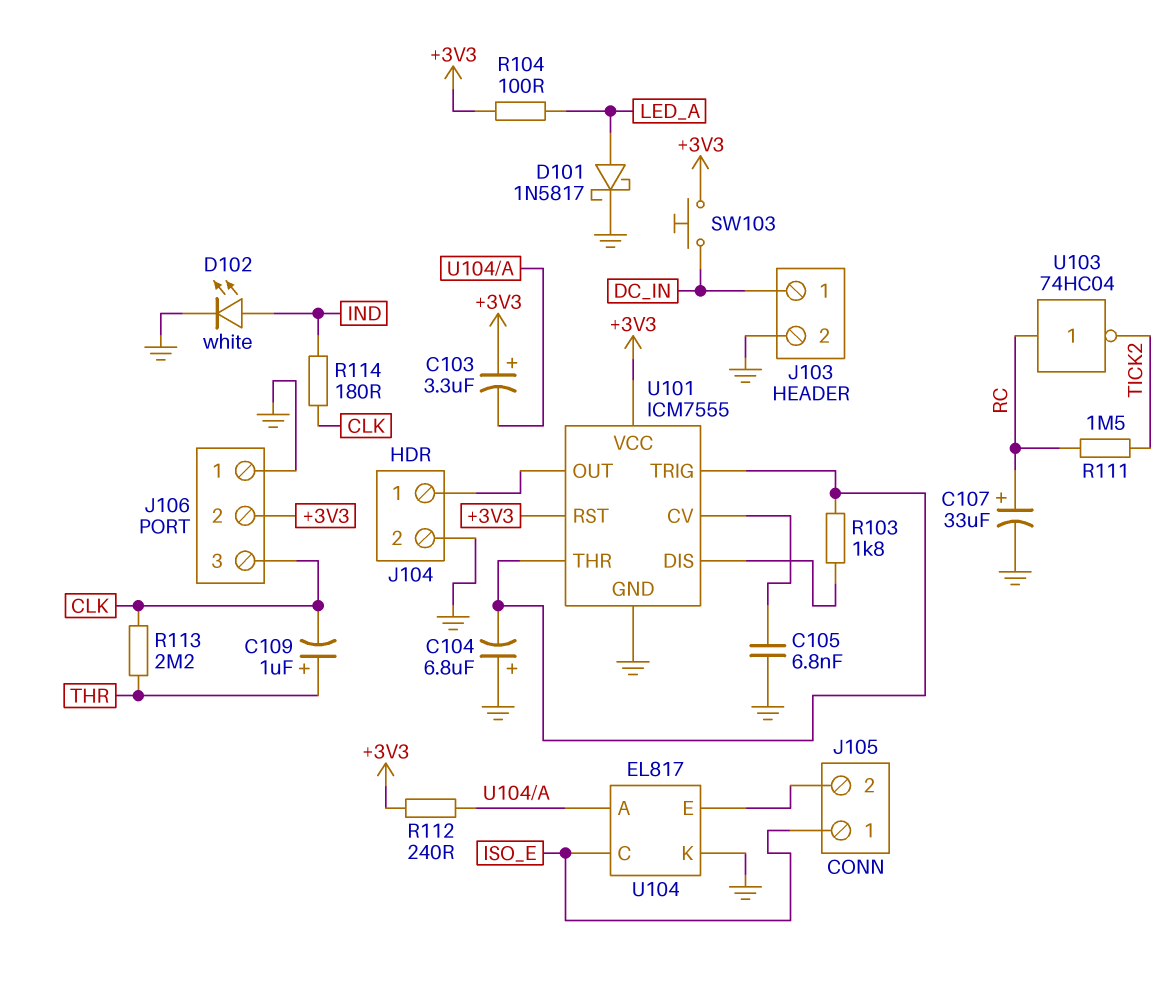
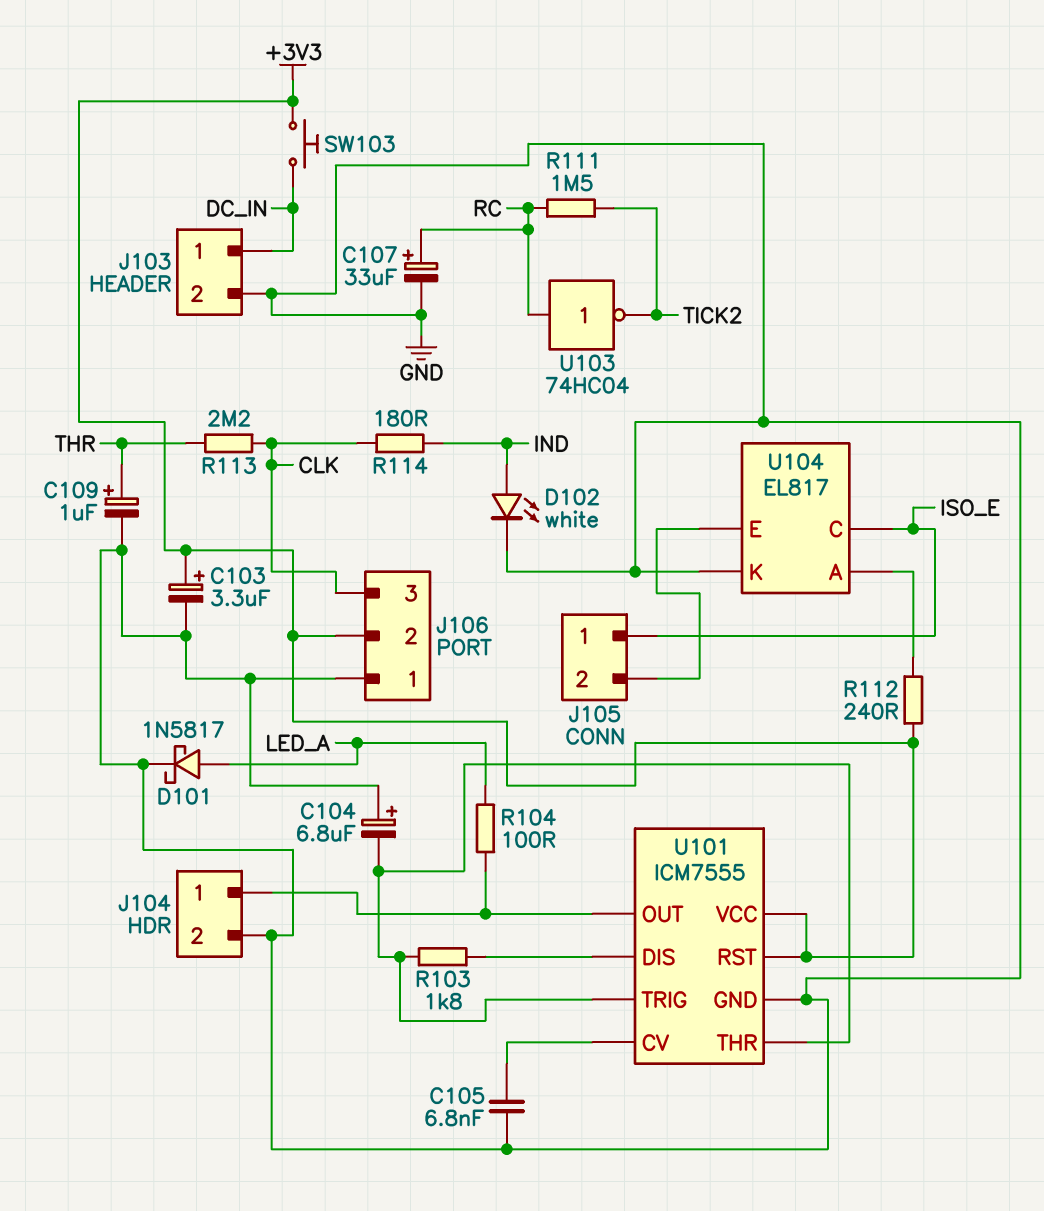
C103: 3.3uF (plus +3V3, minus U104/A) -> 3.3uF (plus +3V3, minus GND)
C109: 1uF (plus THR, minus CLK) -> 1uF (plus THR, minus GND)
R104: 100 (+3V3, LED_A) -> 100 (J104/1, LED_A)

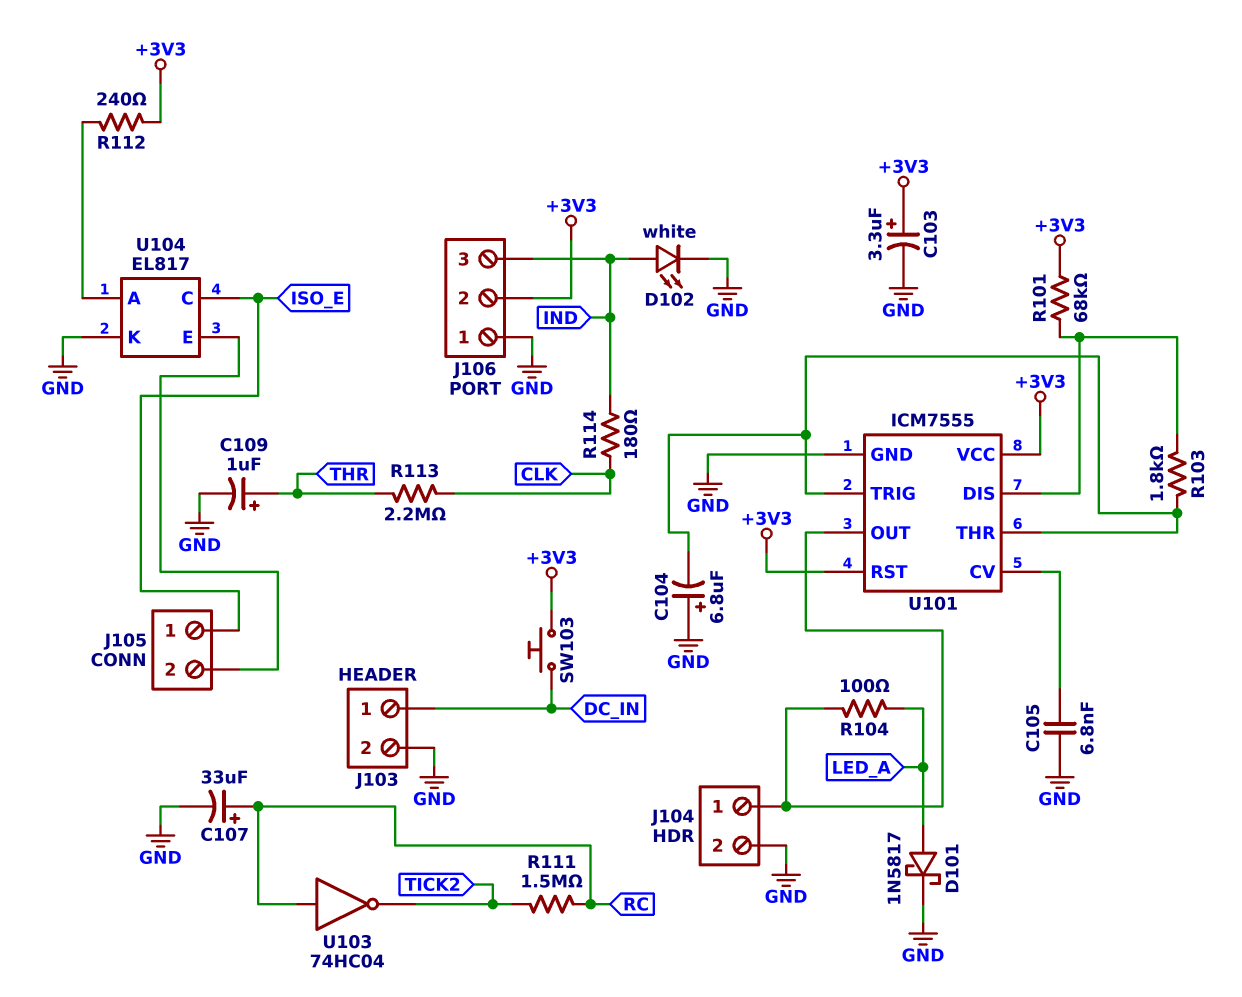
J106 pin 3: CLK -> IND
R101: none -> 68k (+3V3, U101/DIS)

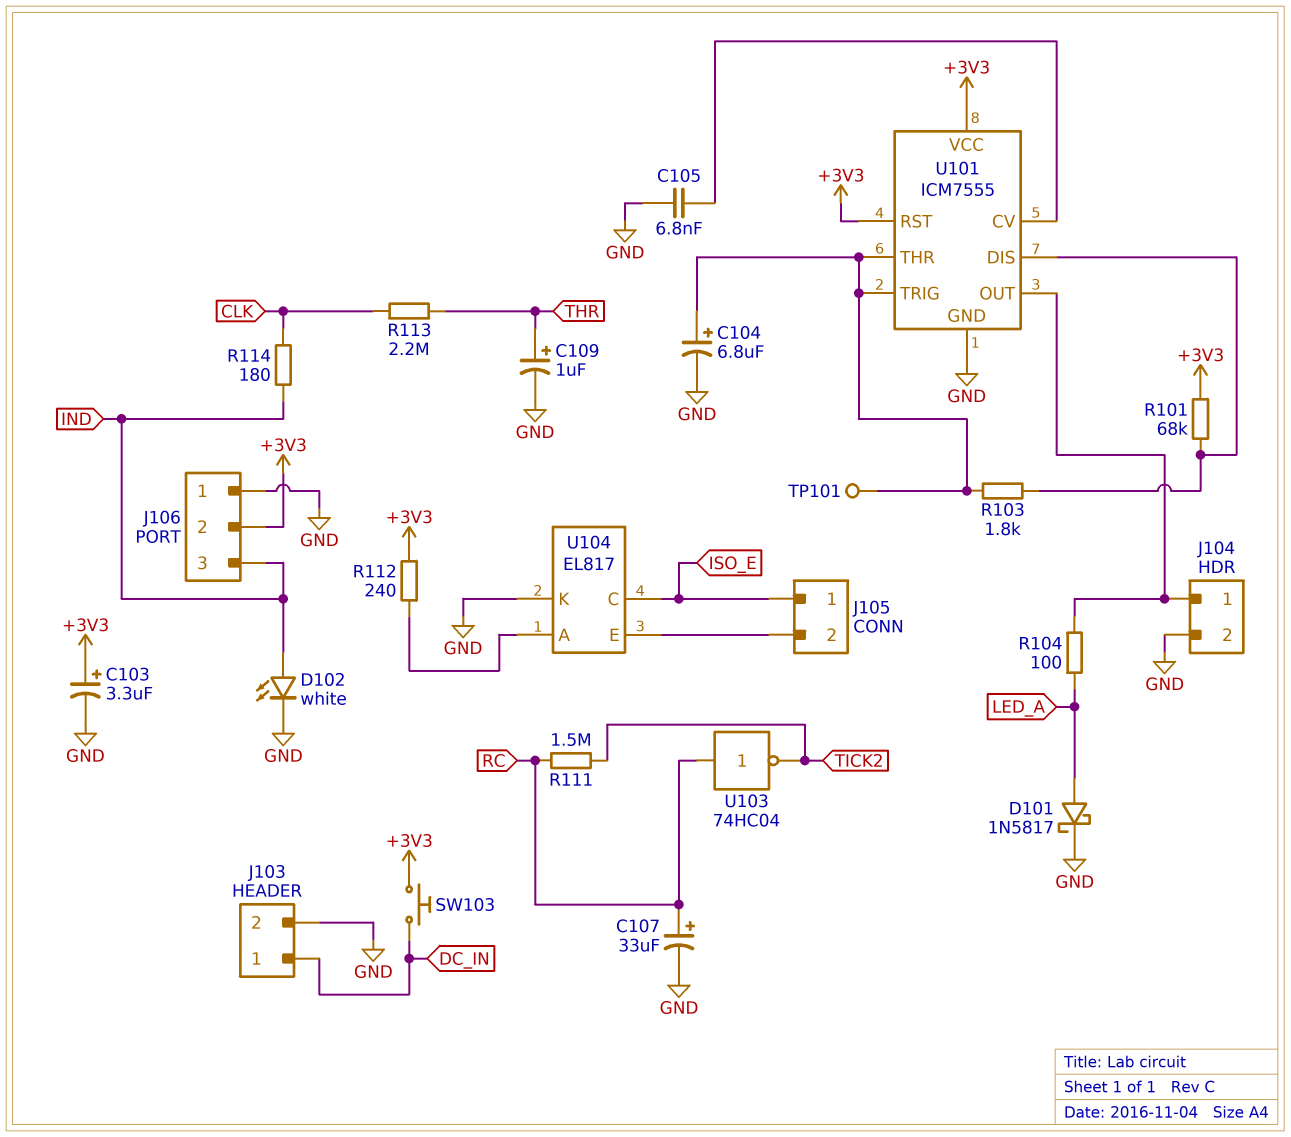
C104: 6.8uF (plus GND, minus U101/THR) -> 6.8uF (plus U101/THR, minus GND)
TP101: none -> test point (U101/THR)

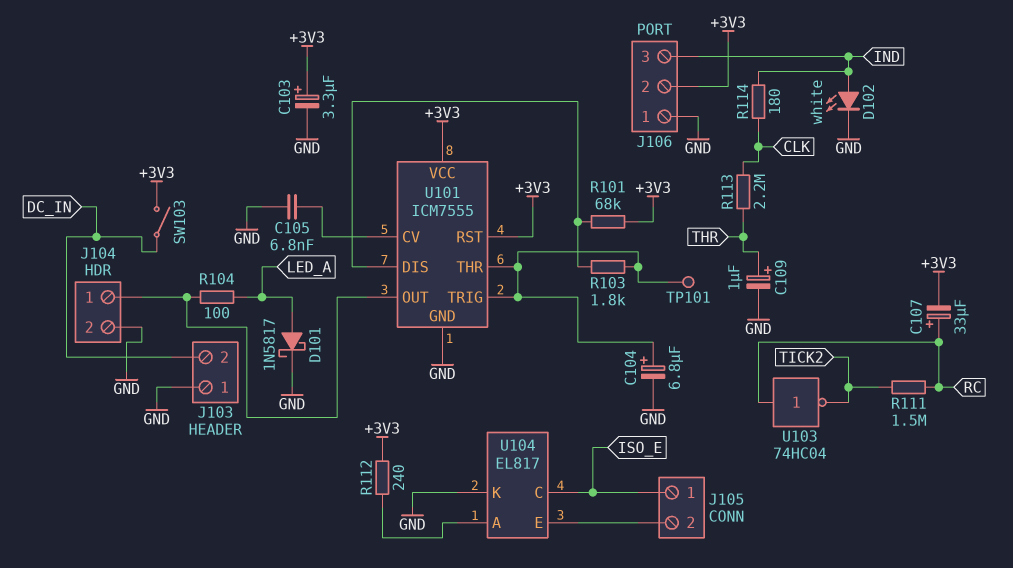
C107: 33uF (plus RC, minus GND) -> 33uF (plus RC, minus +3V3)
J103 pin 1: DC_IN -> GND
J103 pin 2: GND -> DC_IN
SW103: button (+3V3, DC_IN) -> switch (+3V3, DC_IN)

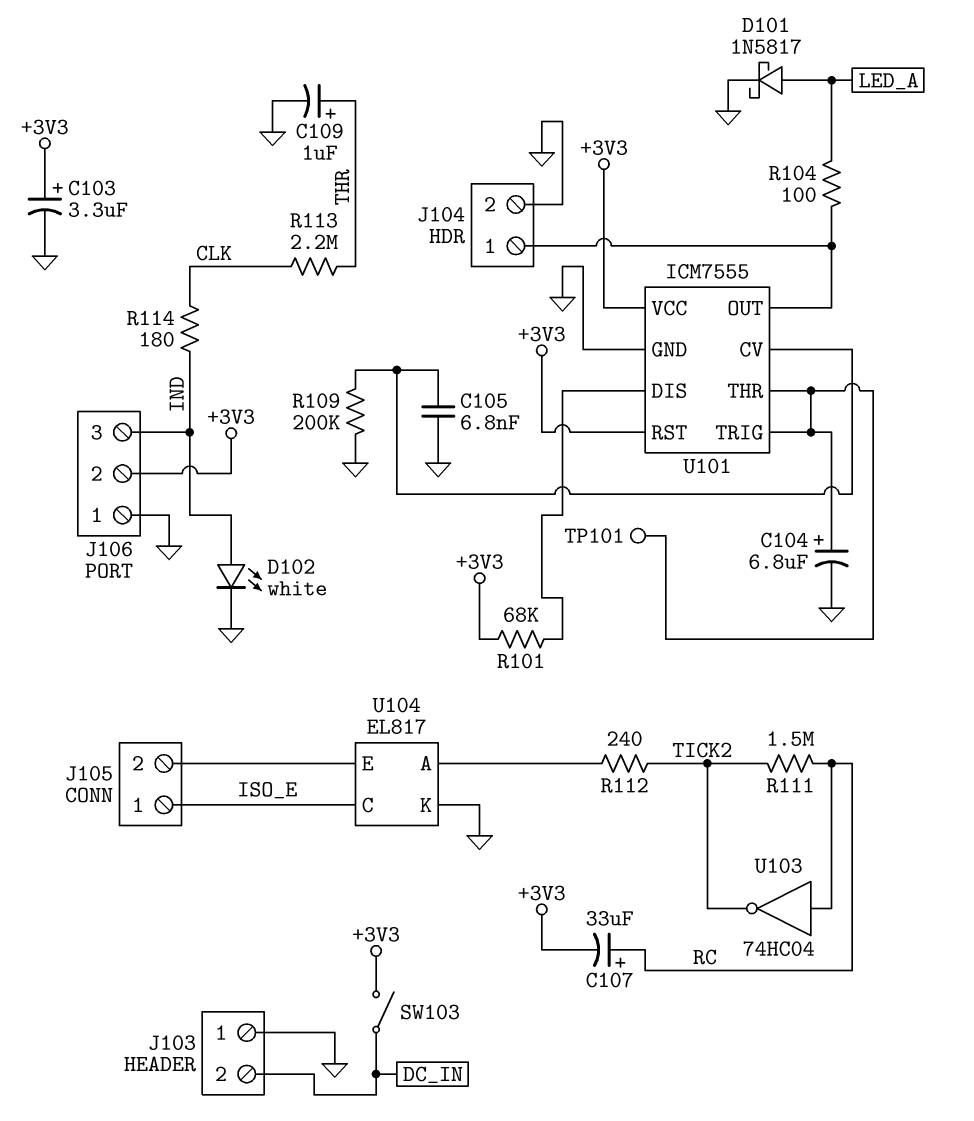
R103: 1.8k (U101/DIS, U101/THR) -> none
R109: none -> 200k (GND, U101/CV)
R112: 240 (+3V3, U104/A) -> 240 (TICK2, U104/A)

